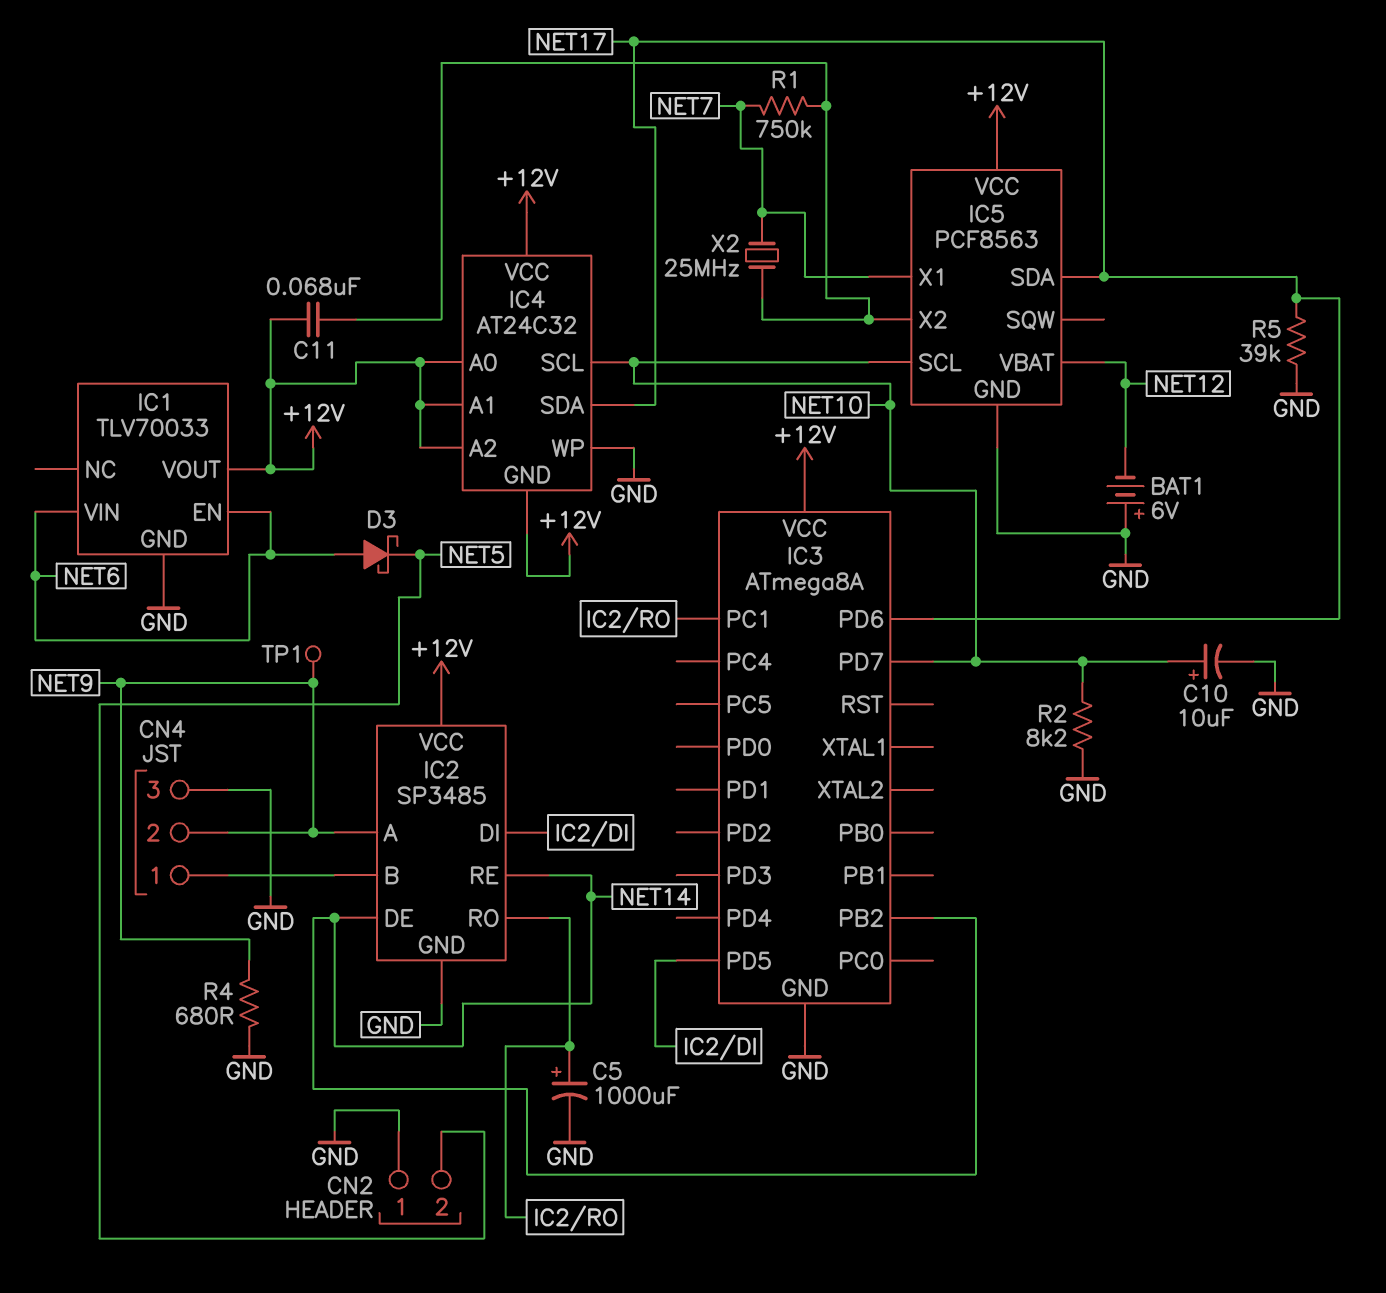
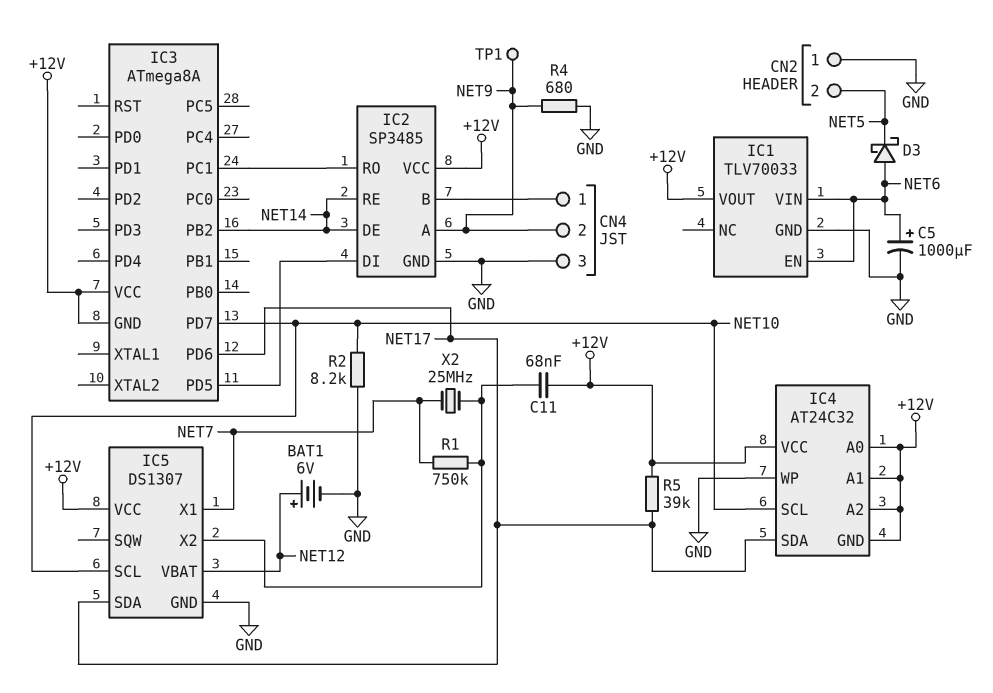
BAT1: 6V (plus GND, minus NET12) -> 6V (plus NET12, minus GND)
C5: 1000uF (plus IC2/RO, minus GND) -> 1000uF (plus NET6, minus GND)
C10: 10uF (plus NET10, minus GND) -> none
IC3 pin GND: GND -> +12V
IC5: PCF8563 -> DS1307
R5: 39k (GND, NET17) -> 39k (+12V, NET17)

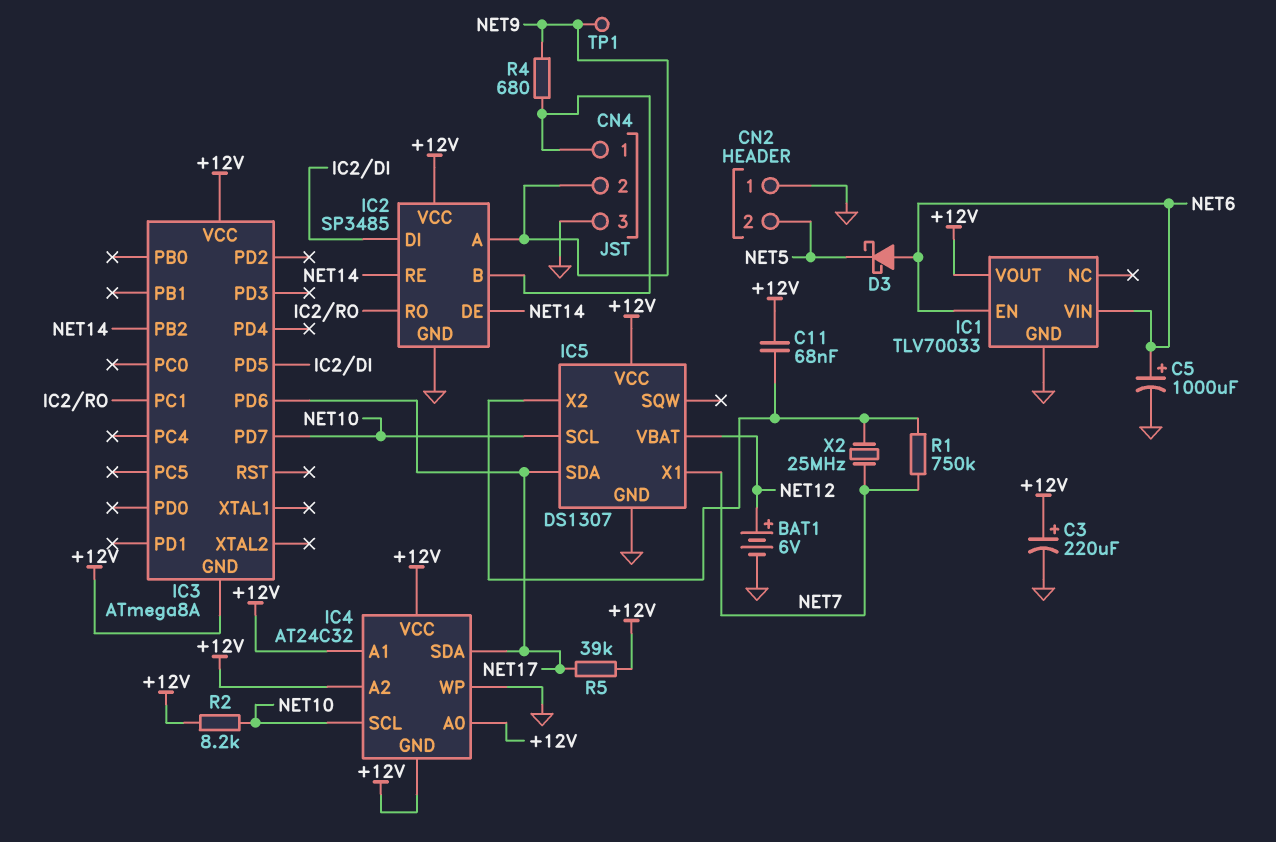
C3: none -> 220uF (plus +12V, minus GND)
R2: 8.2k (GND, NET10) -> 8.2k (+12V, NET10)
R4: 680 (GND, NET9) -> 680 (CN4/1, NET9)

